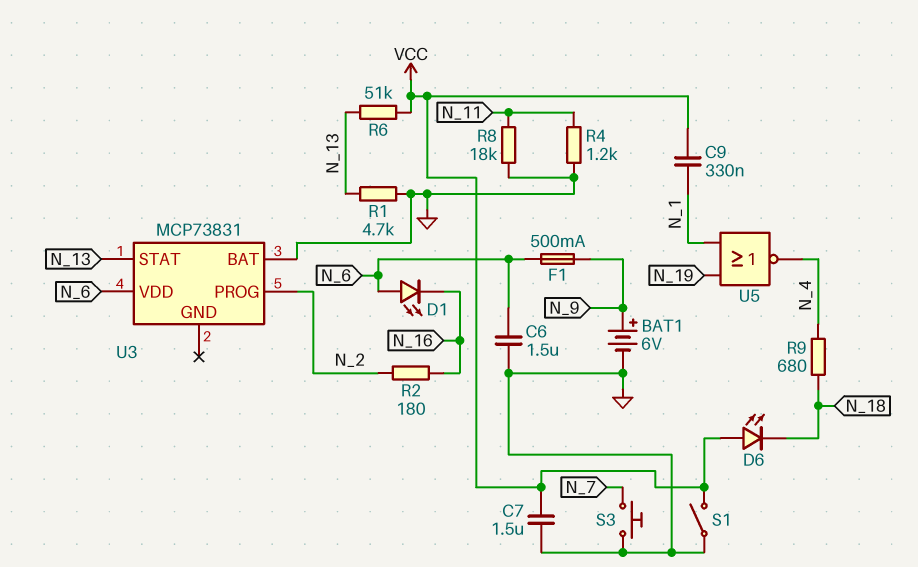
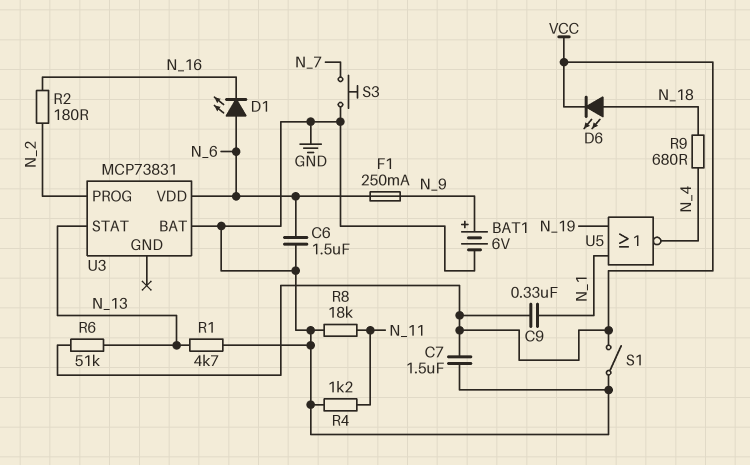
D6: LED (A VCC, K N_18) -> LED (A N_18, K VCC)
F1: 500mA (N_6, N_9) -> 250mA (N_6, N_9)

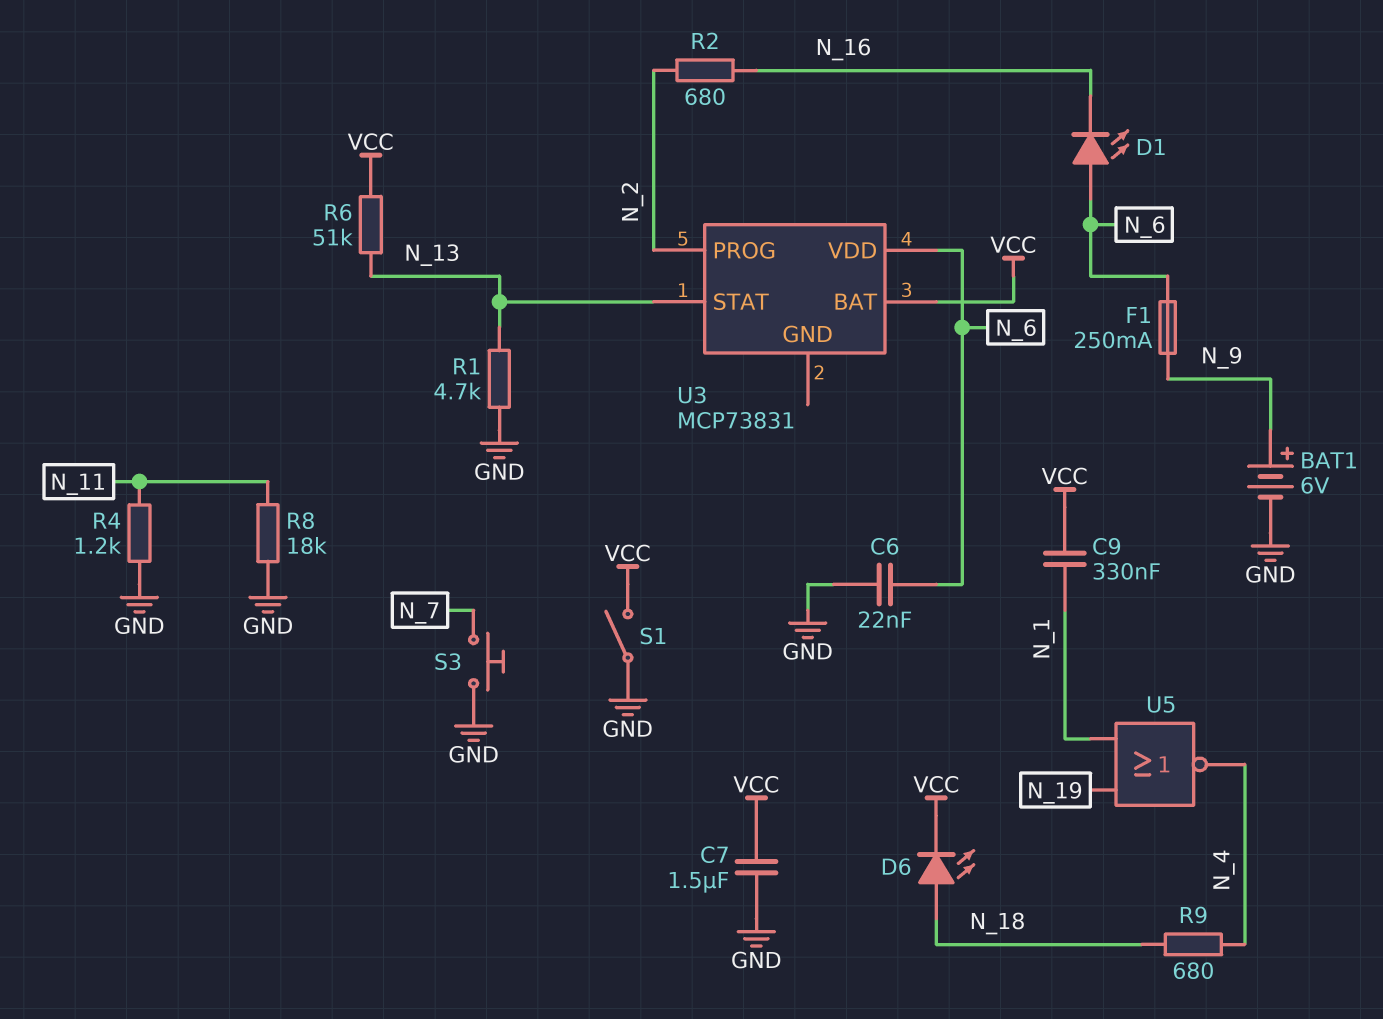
C6: 1.5uF (GND, N_6) -> 22nF (GND, N_6)
R2: 180 (N_2, N_16) -> 680 (N_2, N_16)
U3 pin BAT: GND -> VCC

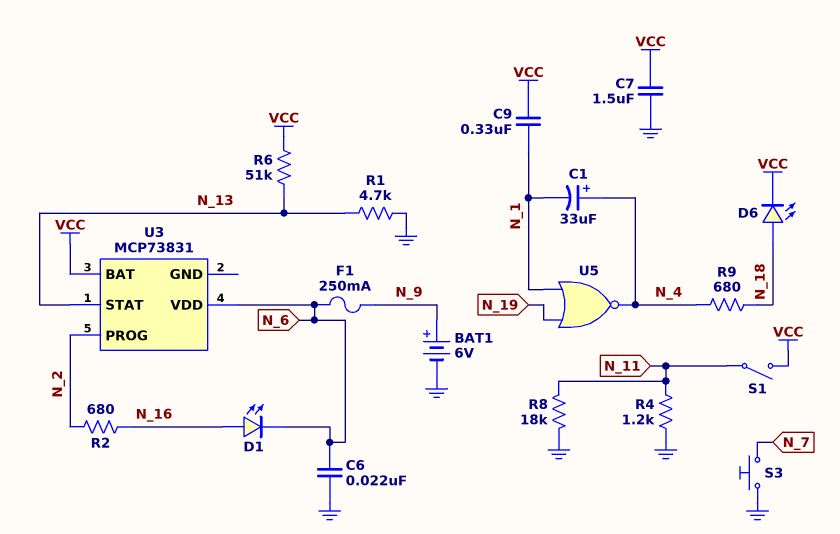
C1: none -> 33uF (plus N_4, minus N_1)
D1: LED (A N_6, K N_16) -> LED (A N_16, K N_6)
S1: switch (GND, VCC) -> switch (N_11, VCC)

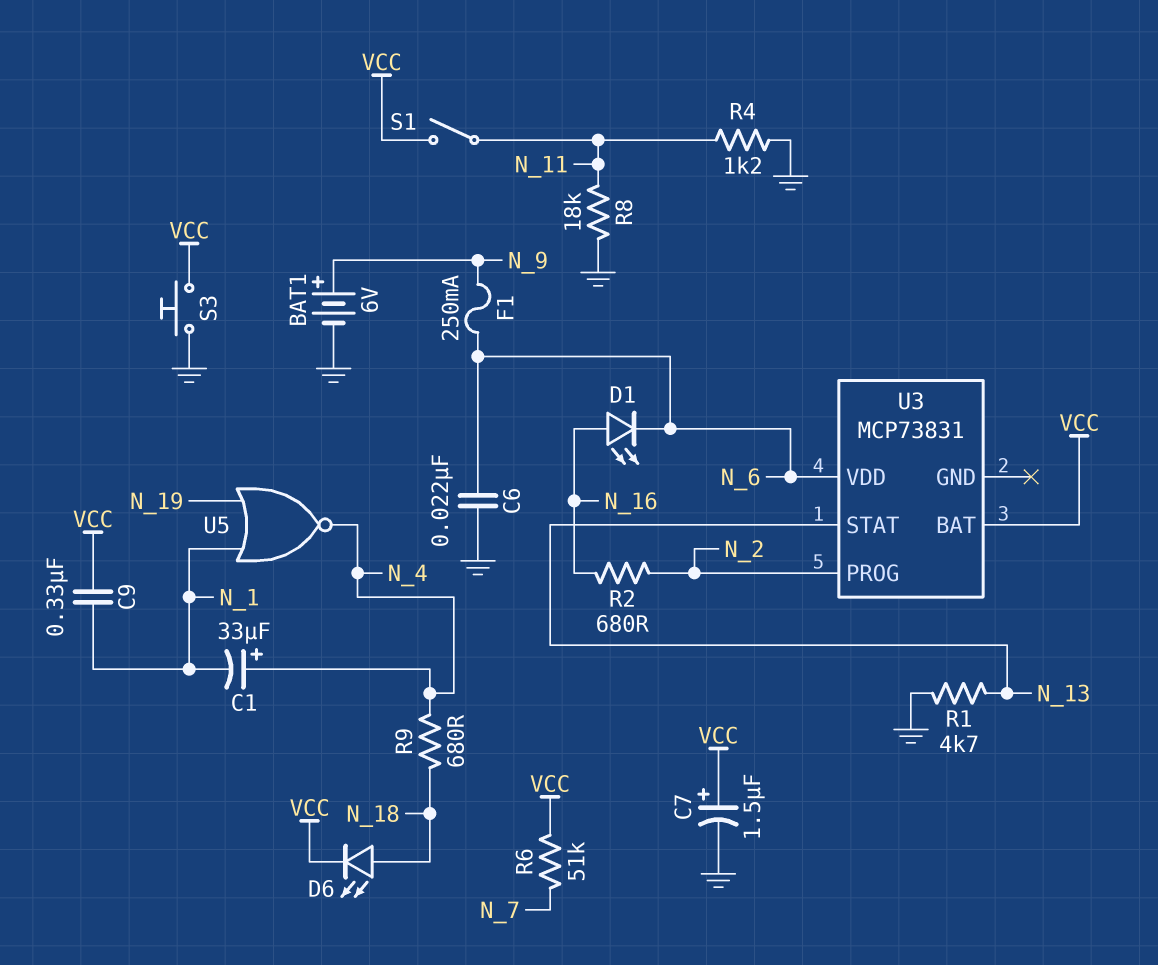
C7: 1.5uF (GND, VCC) -> 1.5uF (plus VCC, minus GND)
R6: 51k (N_13, VCC) -> 51k (N_7, VCC)
S3: button (GND, N_7) -> button (GND, VCC)

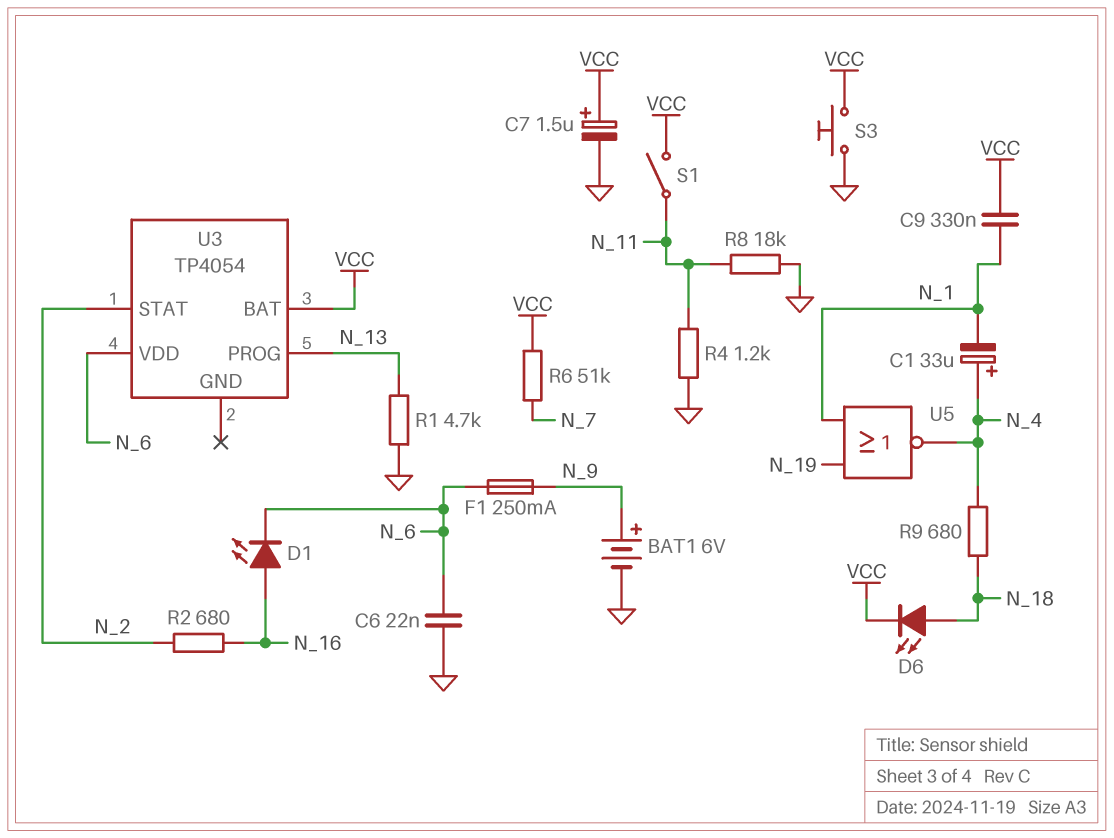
U3: MCP73831 -> TP4054
U3 pin PROG: N_2 -> N_13
U3 pin STAT: N_13 -> N_2

